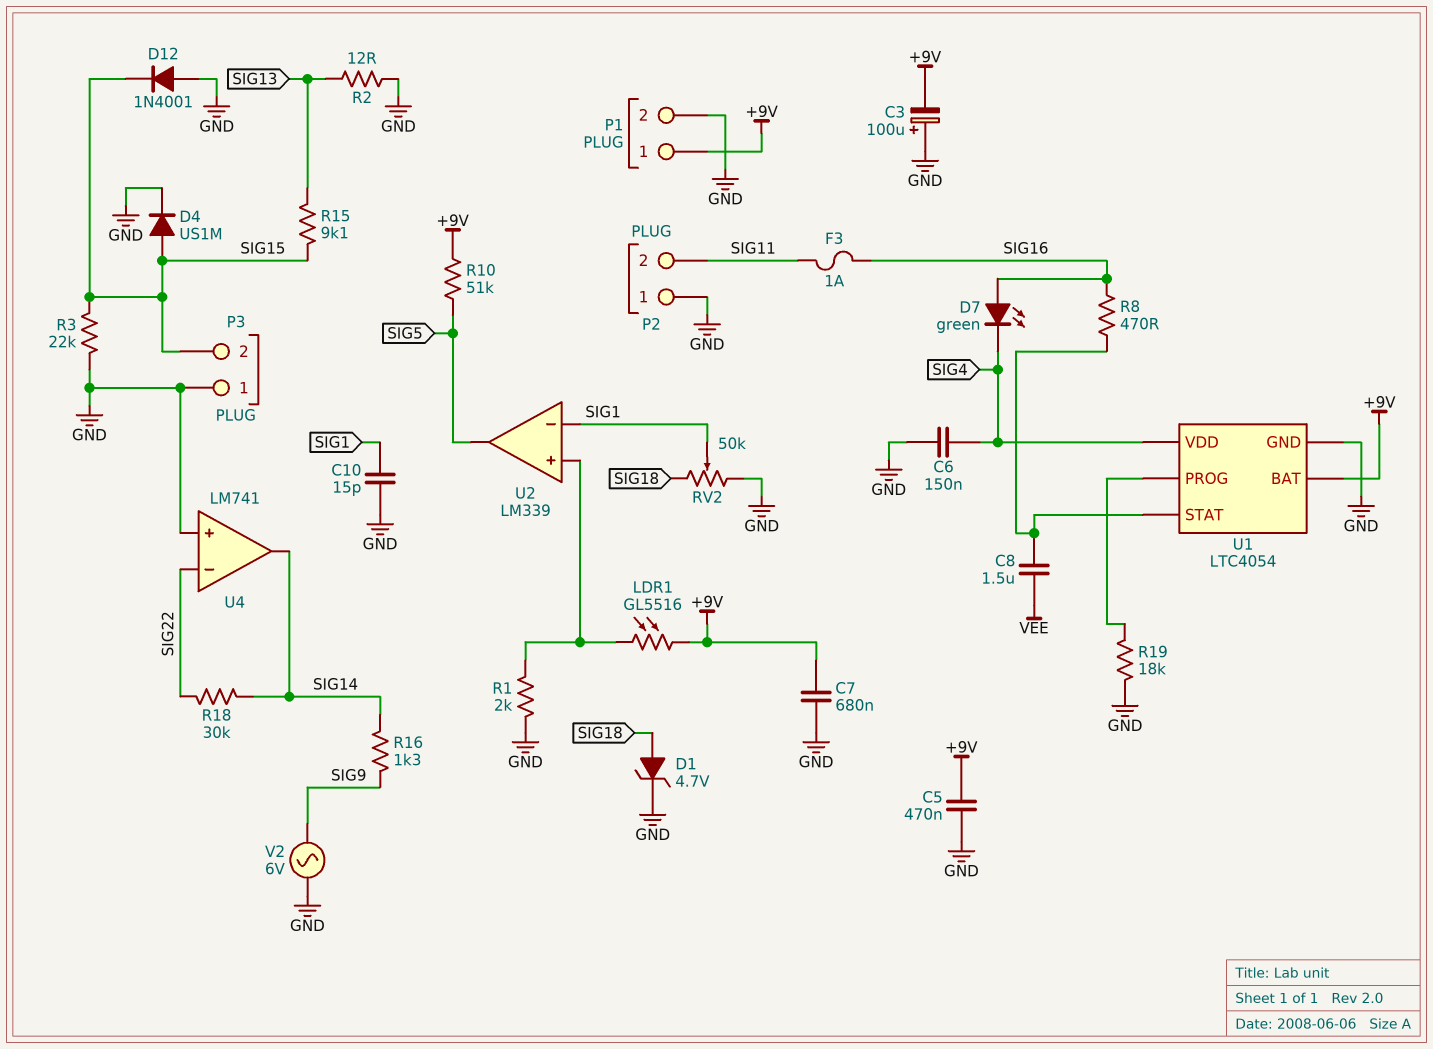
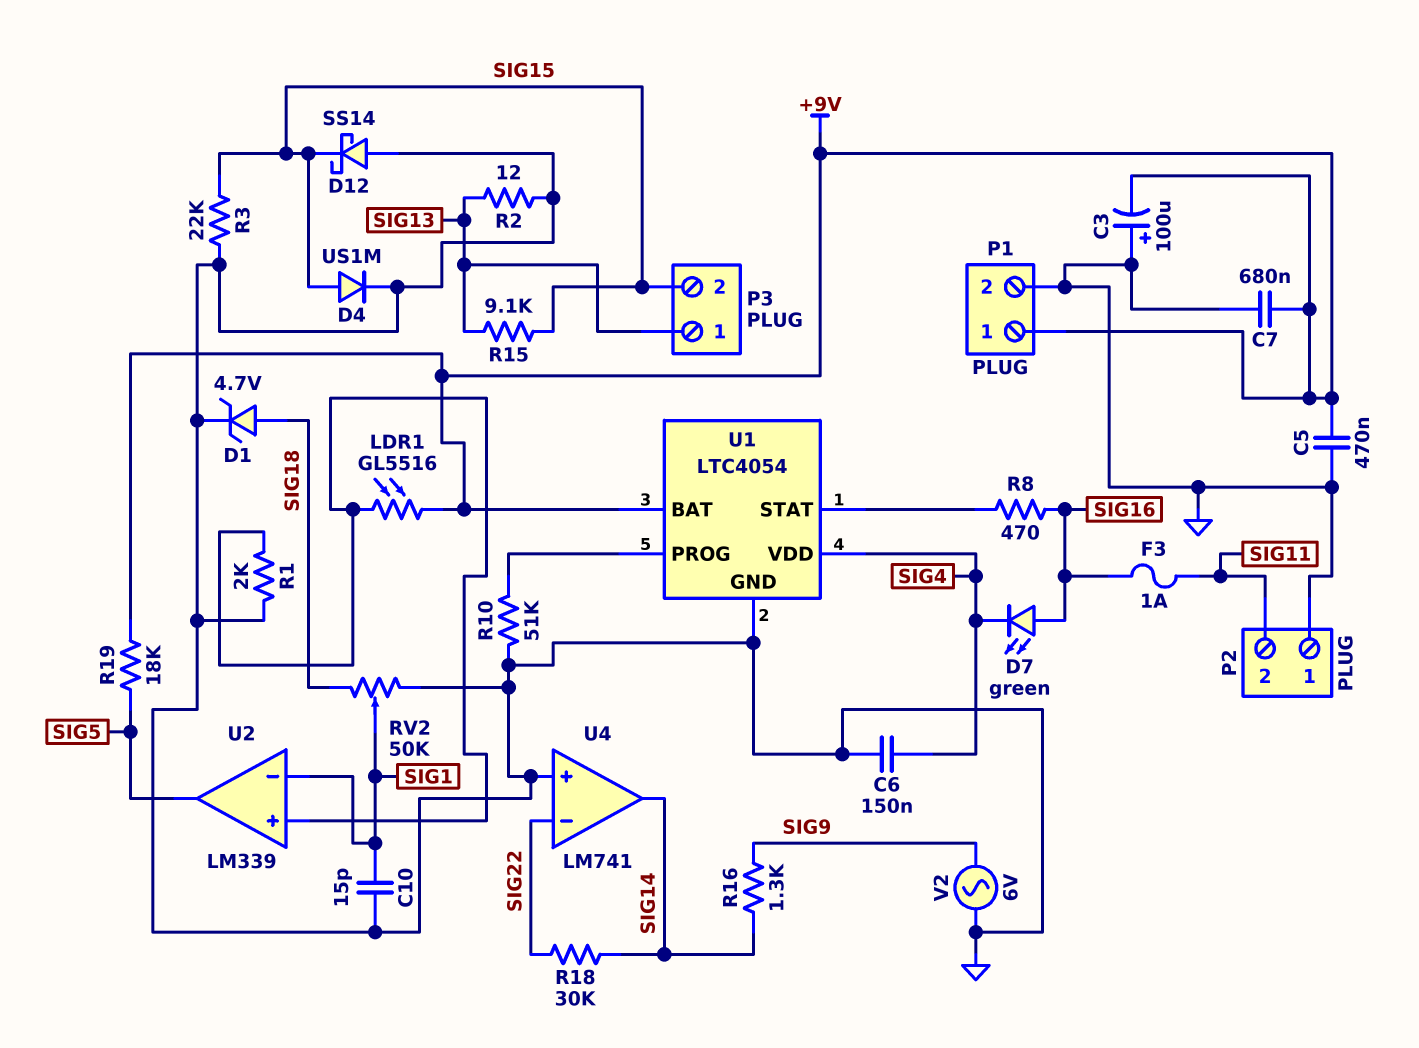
C8: 1.5uF (U1/STAT, VEE) -> none
D12: diode 1N4001 (A GND, K SIG15) -> schottky SS14 (A GND, K SIG15)
P3 pin 1: GND -> SIG13
R10: 51k (+9V, SIG5) -> 51k (GND, U1/PROG)
R19: 18k (GND, U1/PROG) -> 18k (+9V, SIG5)

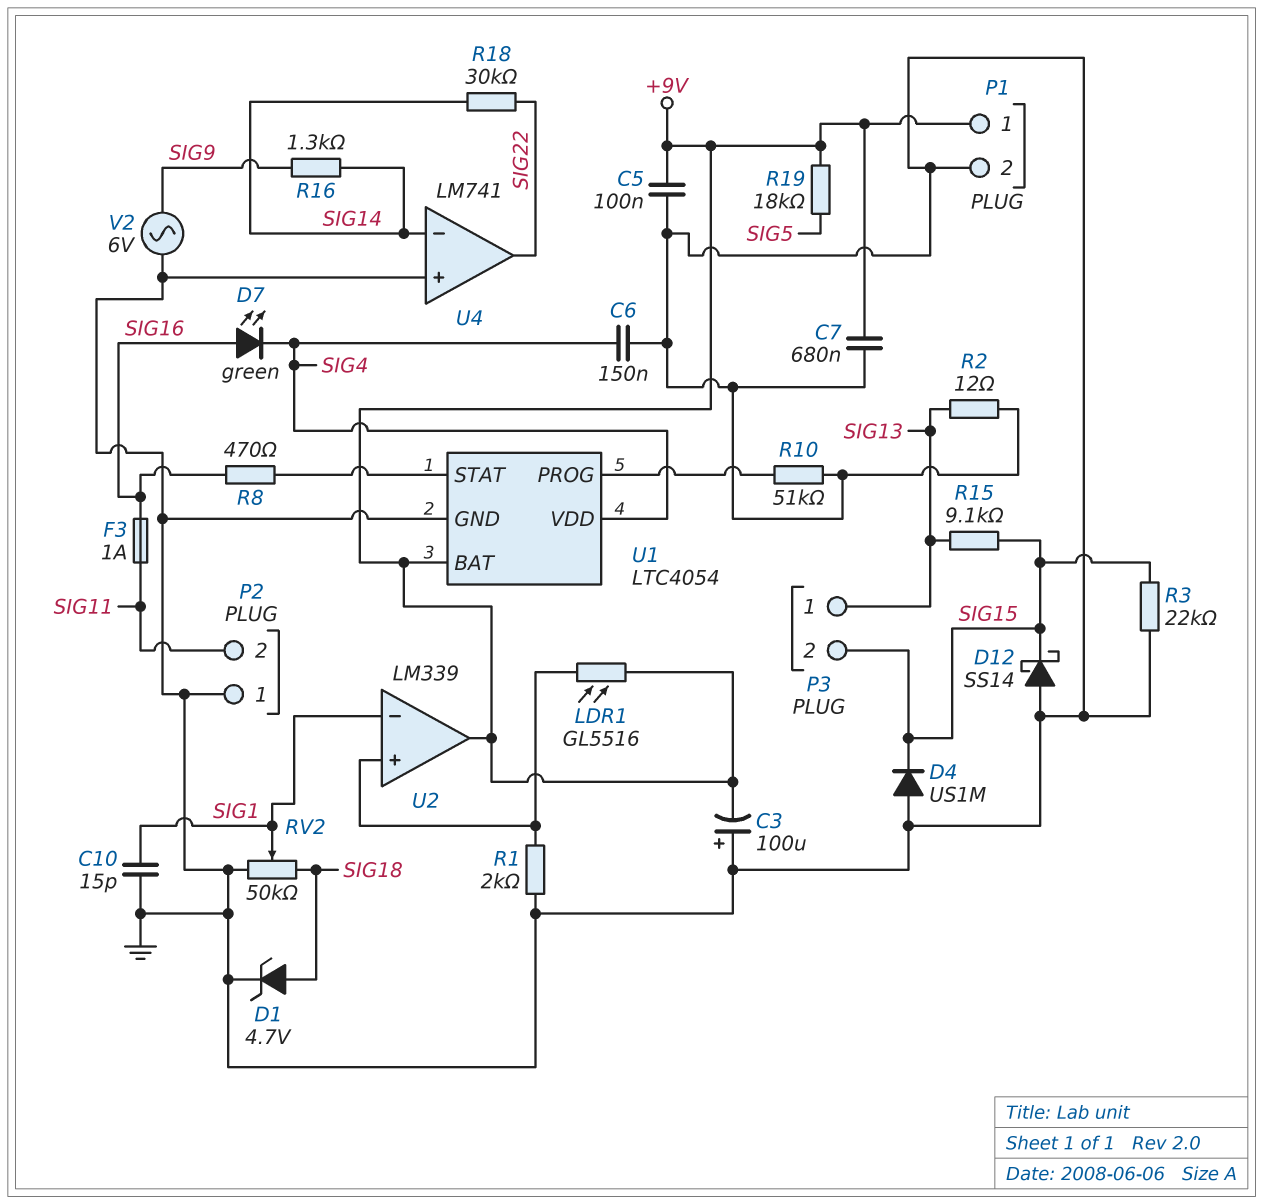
C5: 470nF (+9V, GND) -> 100nF (+9V, GND)
D4: diode US1M (A SIG15, K GND) -> diode US1M (A GND, K SIG15)
U2 pin out: SIG5 -> +9V
U4 pin in-: SIG22 -> SIG14
U4 pin out: SIG14 -> SIG22

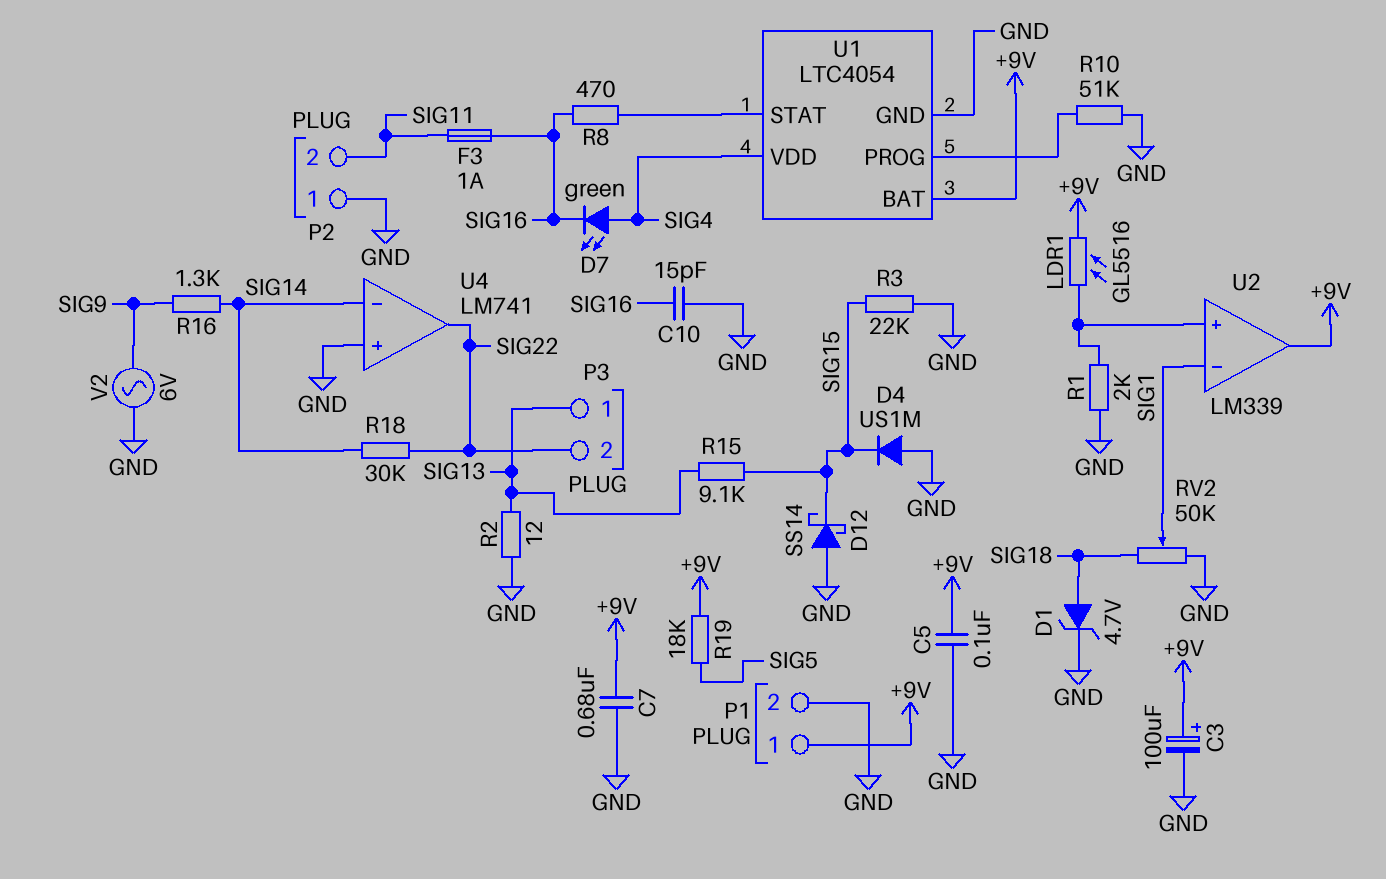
C3: 100uF (plus GND, minus +9V) -> 100uF (plus +9V, minus GND)
C6: 150nF (GND, SIG4) -> none
C10: 15pF (GND, SIG1) -> 15pF (GND, SIG16)
D7: LED green (A SIG16, K SIG4) -> LED green (A SIG4, K SIG16)
P3 pin 2: SIG15 -> SIG22

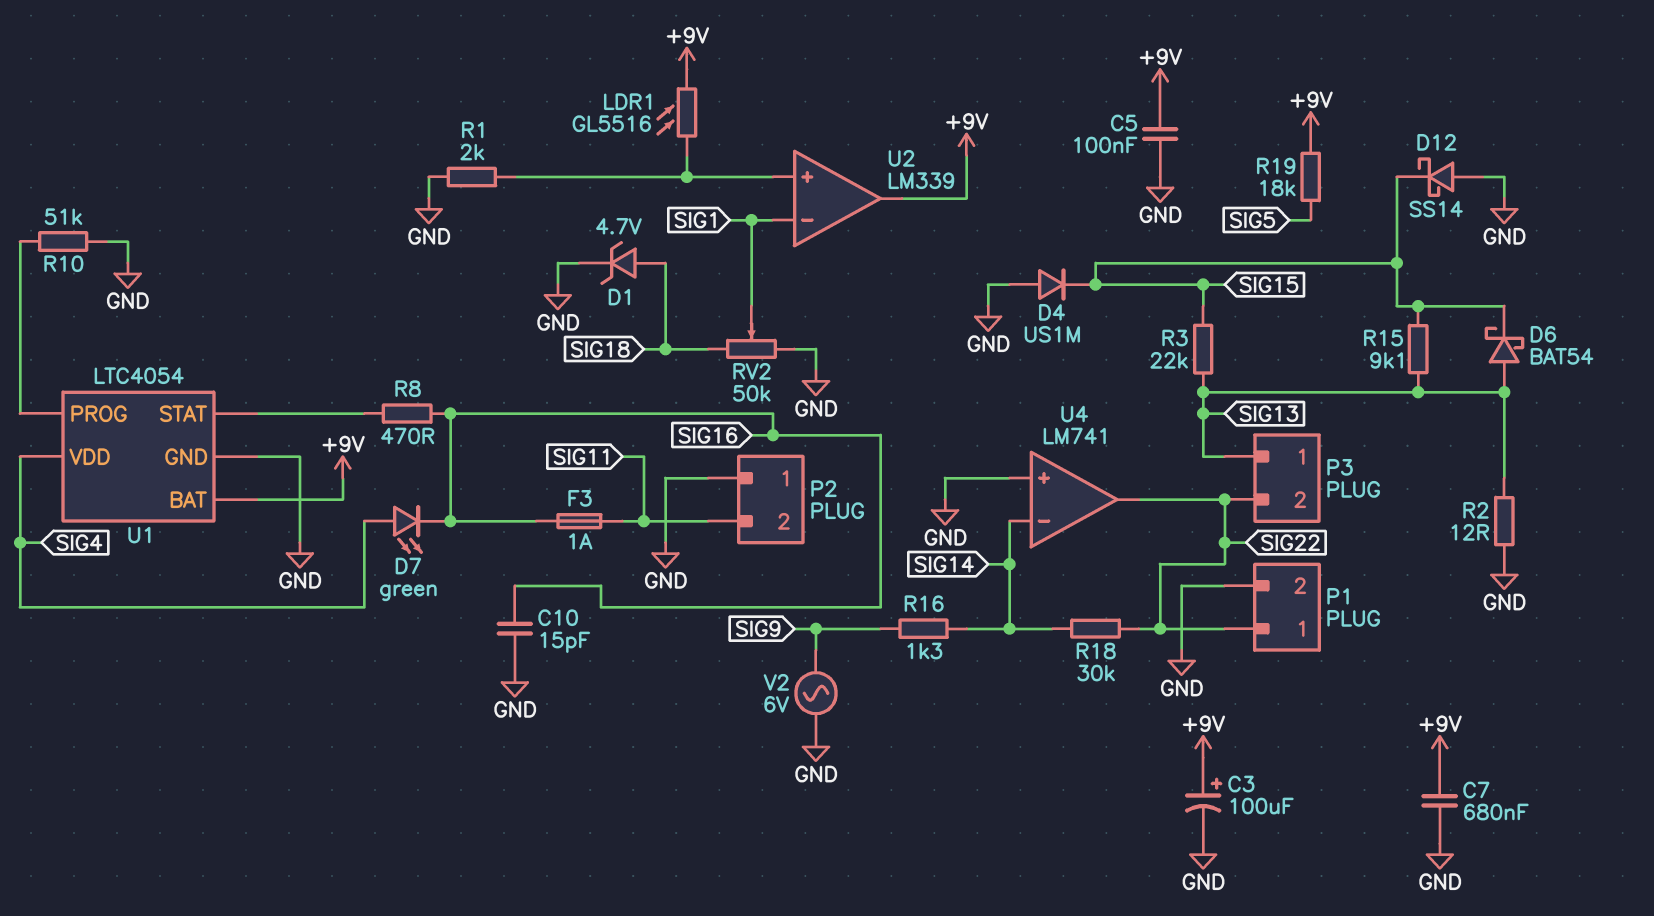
D6: none -> schottky BAT54 (A SIG13, K SIG15)
P1 pin 1: +9V -> SIG22
R3: 22k (GND, SIG15) -> 22k (SIG13, SIG15)

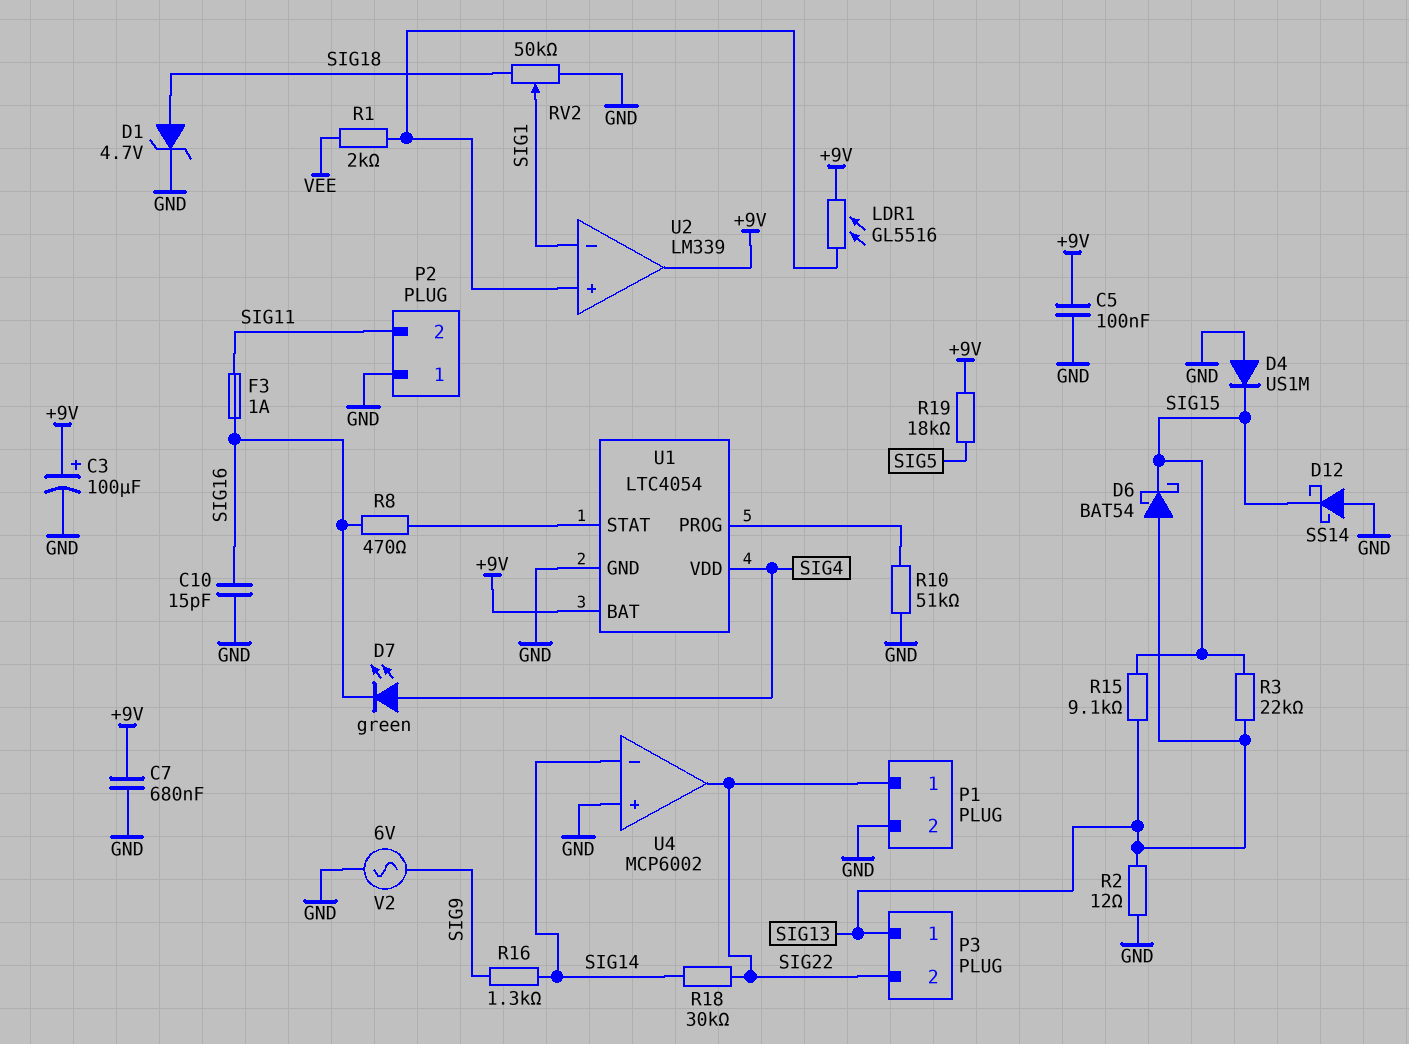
R1: 2k (GND, U2/in+) -> 2k (U2/in+, VEE)
U4: LM741 -> MCP6002

